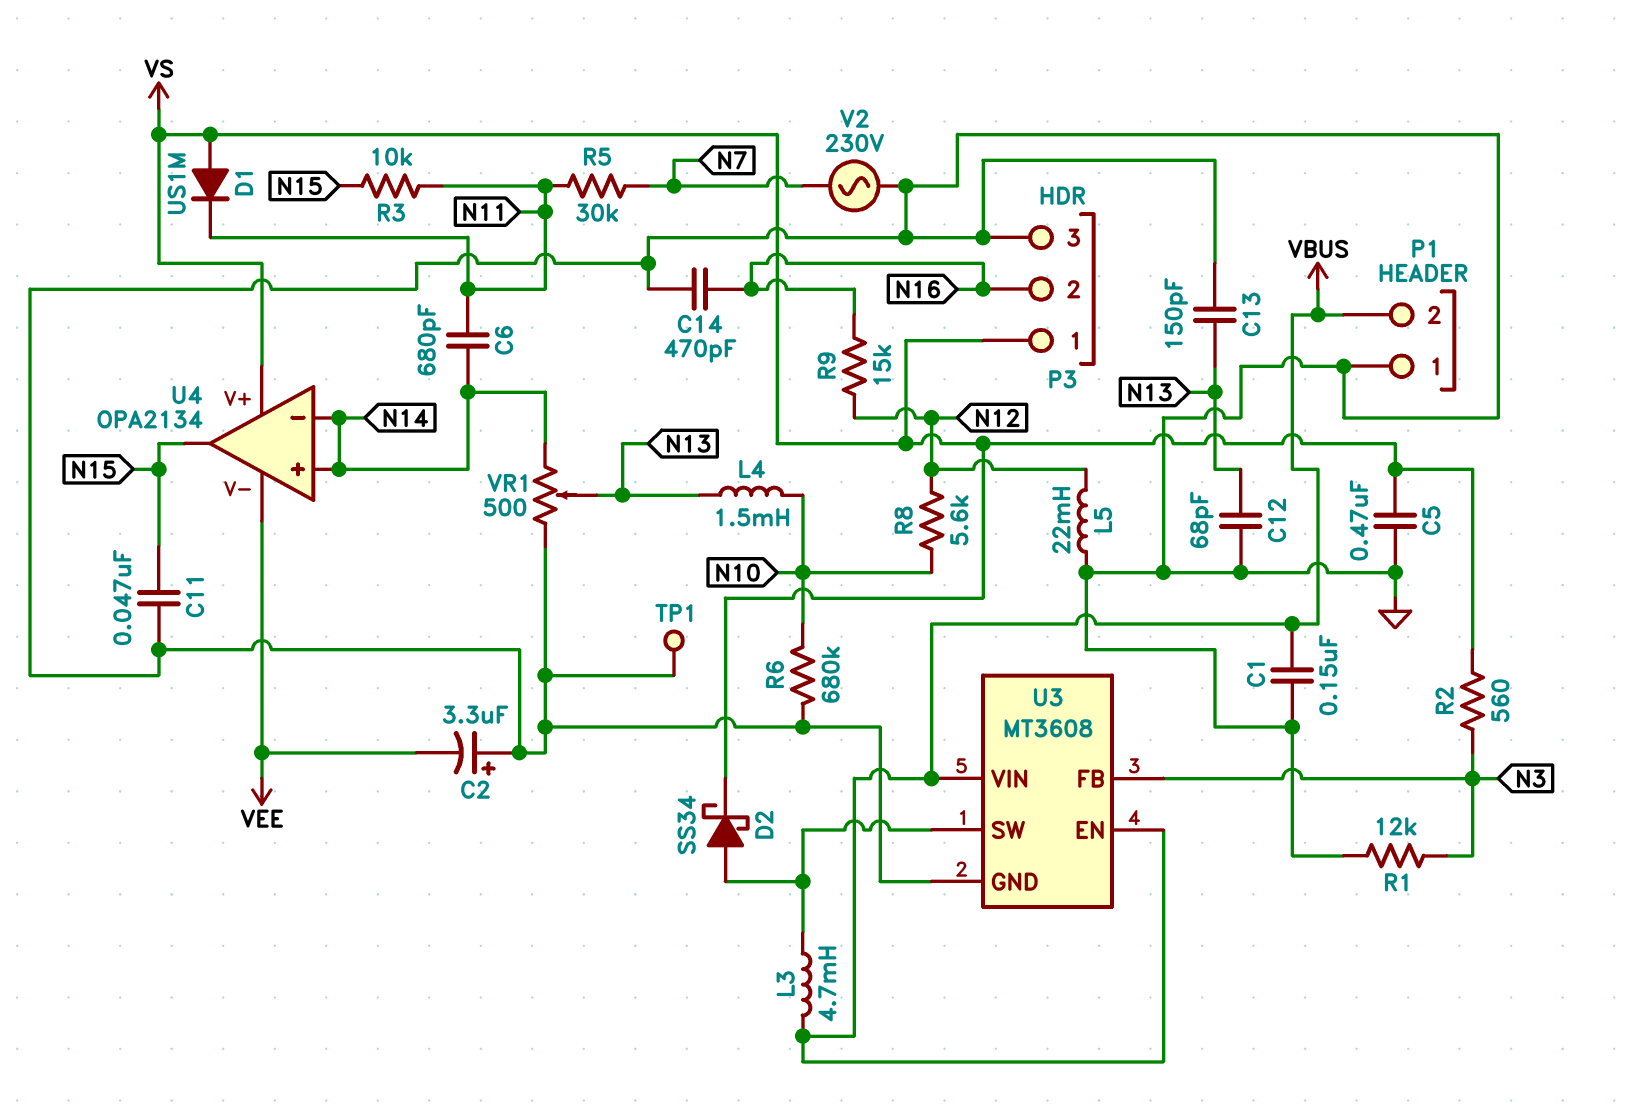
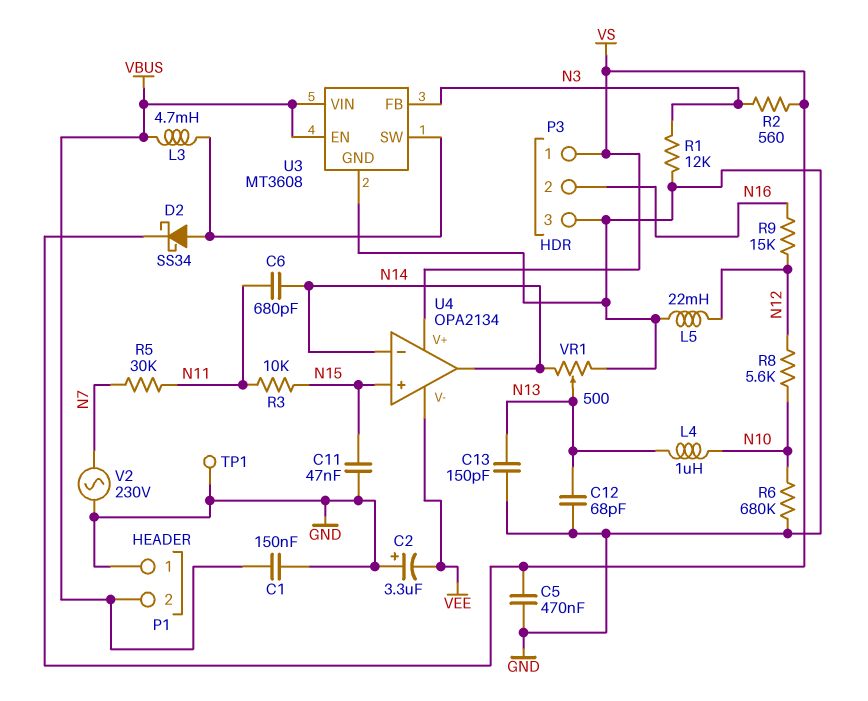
C14: 470pF (GND, N16) -> none
D1: diode US1M (A VS, K N11) -> none
L4: 1.5mH (N10, N13) -> 1uH (N10, N13)
U4 pin in+: N14 -> N15
U4 pin out: N15 -> N14

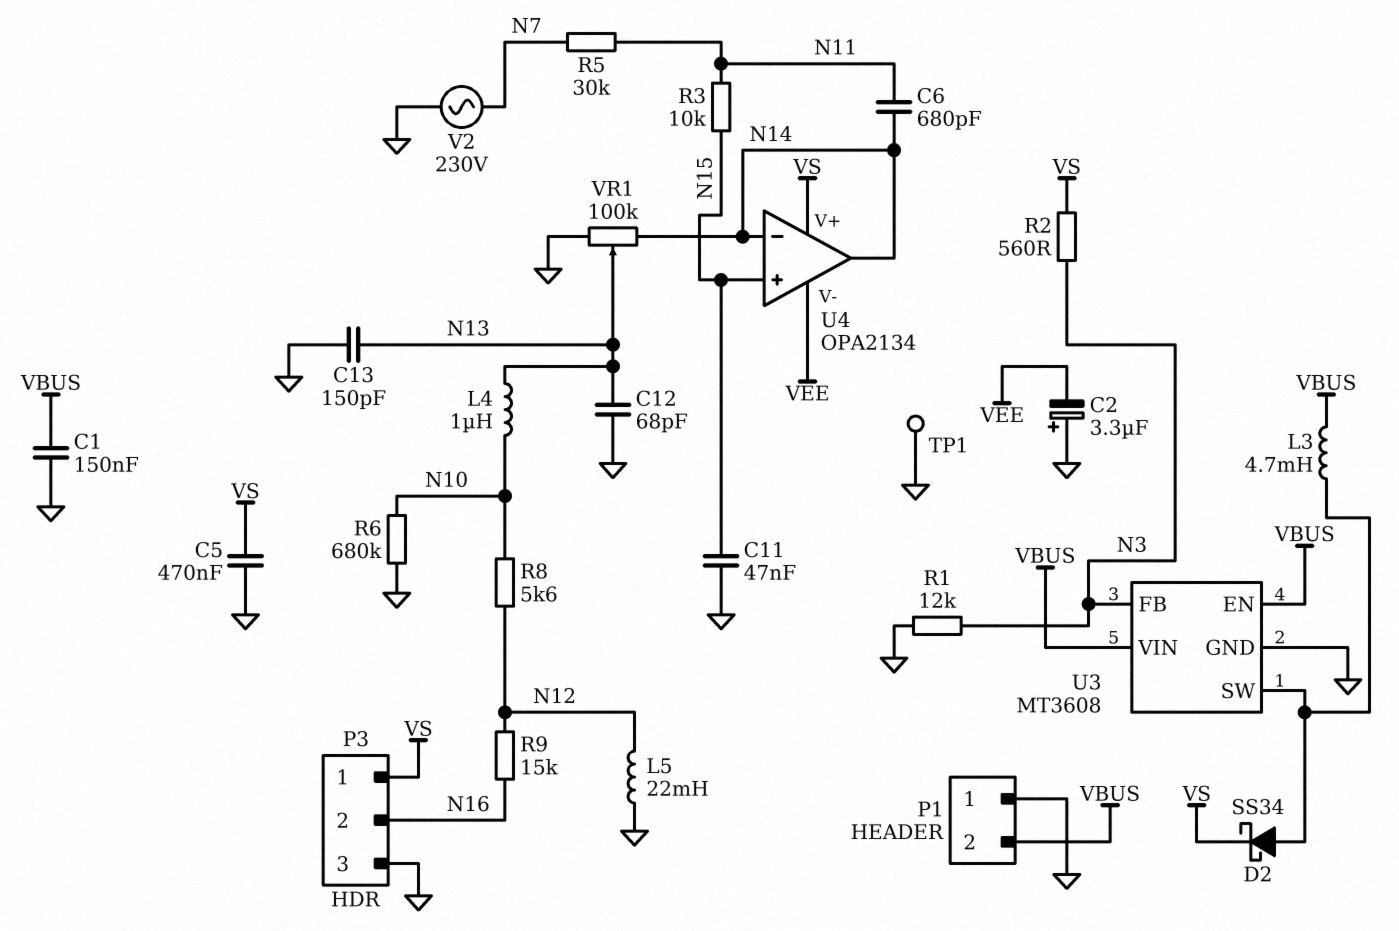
VR1: 500 (GND, N14, wiper N13) -> 100k (GND, N14, wiper N13)

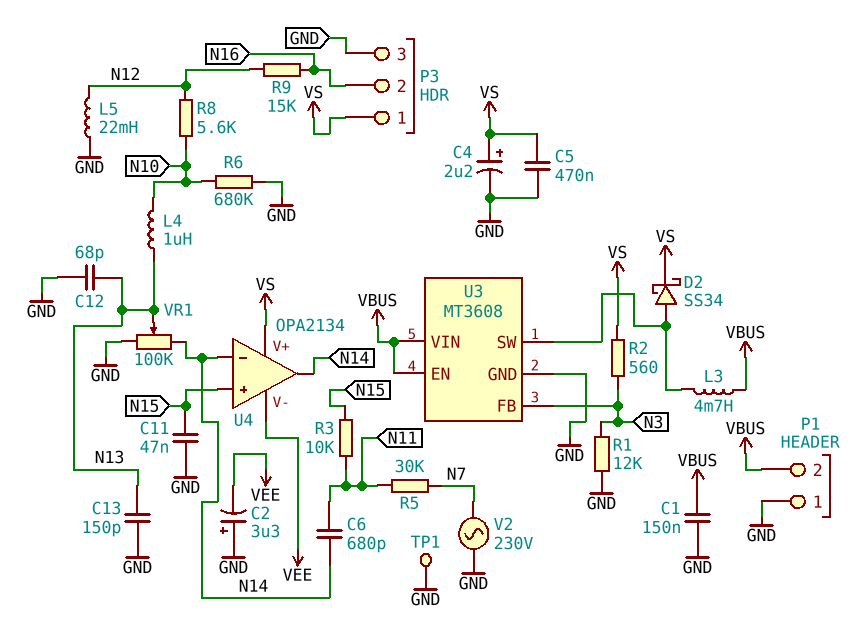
C4: none -> 2.2uF (plus VS, minus GND)

